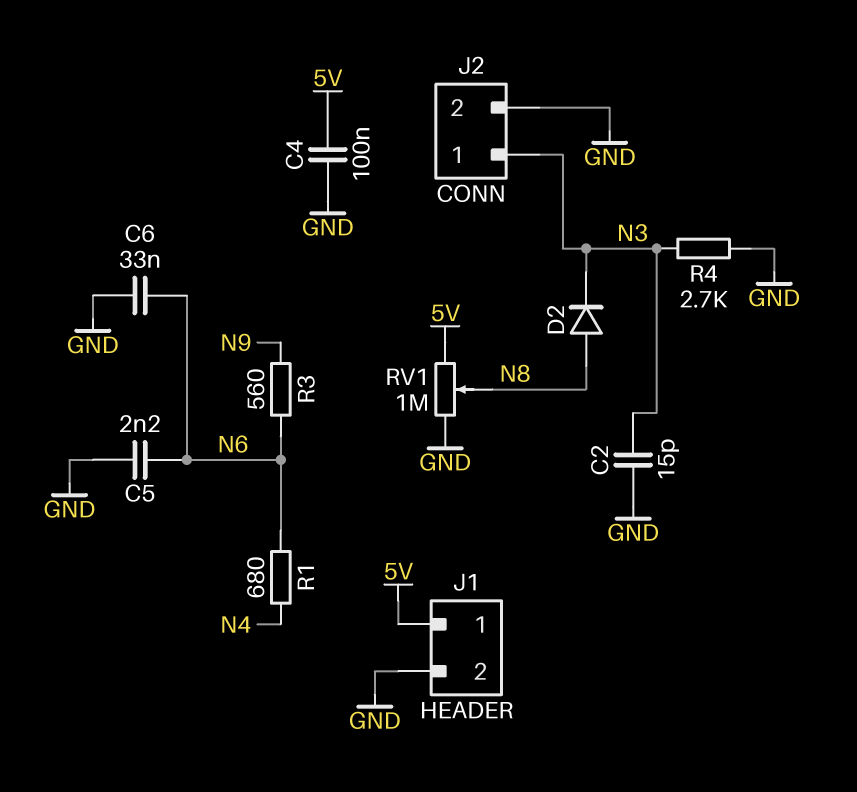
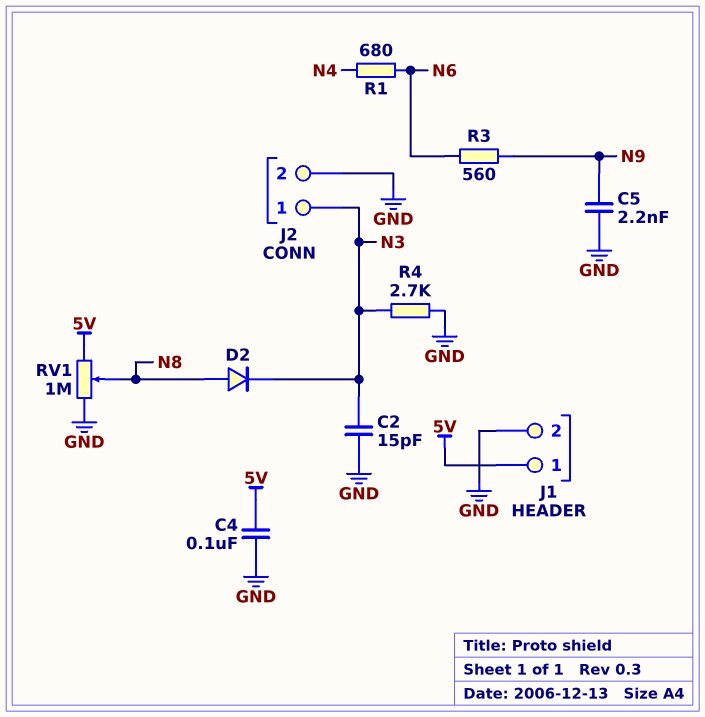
C5: 2.2nF (GND, N6) -> 2.2nF (GND, N9)
C6: 33nF (GND, N6) -> none

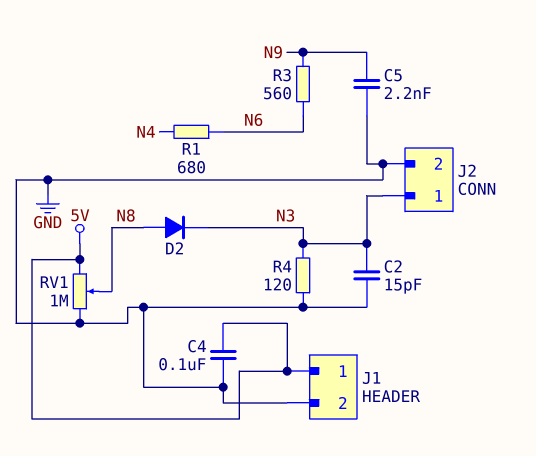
R4: 2.7k (GND, N3) -> 120 (GND, N3)

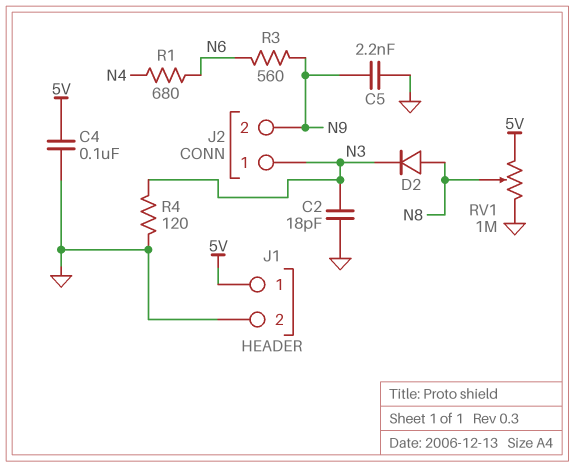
C2: 15pF (GND, N3) -> 18pF (GND, N3)
J2 pin 2: GND -> N9

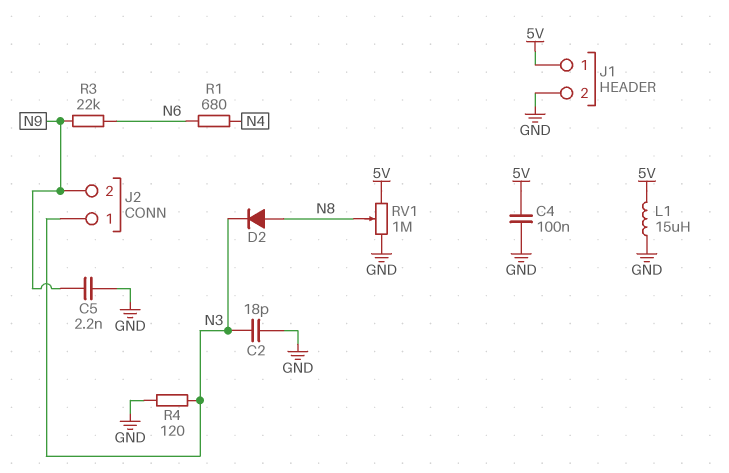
L1: none -> 15uH (5V, GND)
R3: 560 (N6, N9) -> 22k (N6, N9)

